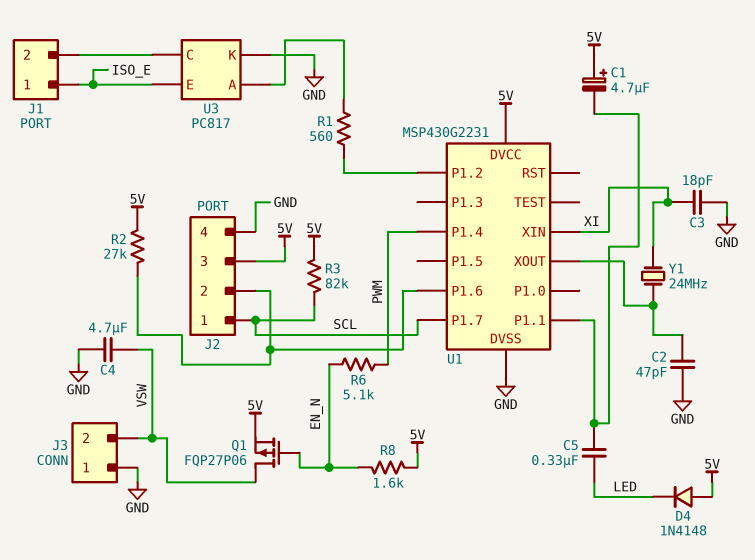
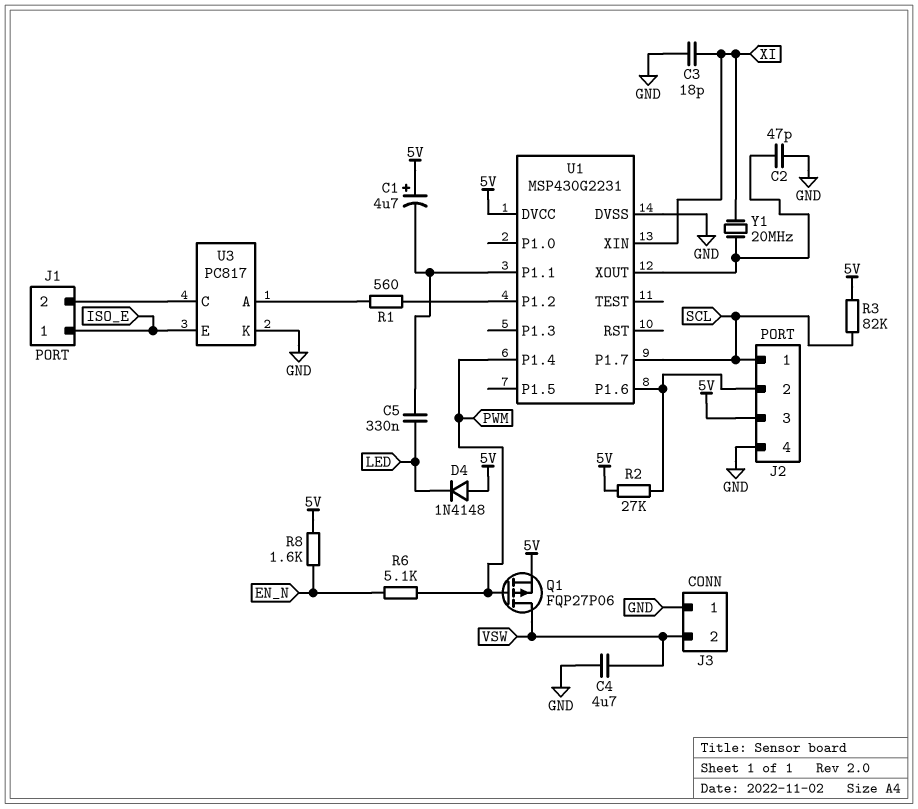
Q1: PMOS FQP27P06 (G EN_N, D VSW, S 5V) -> PMOS FQP27P06 (G PWM, D VSW, S 5V)
Y1: 24MHz (U1/XOUT, XI) -> 20MHz (U1/XOUT, XI)

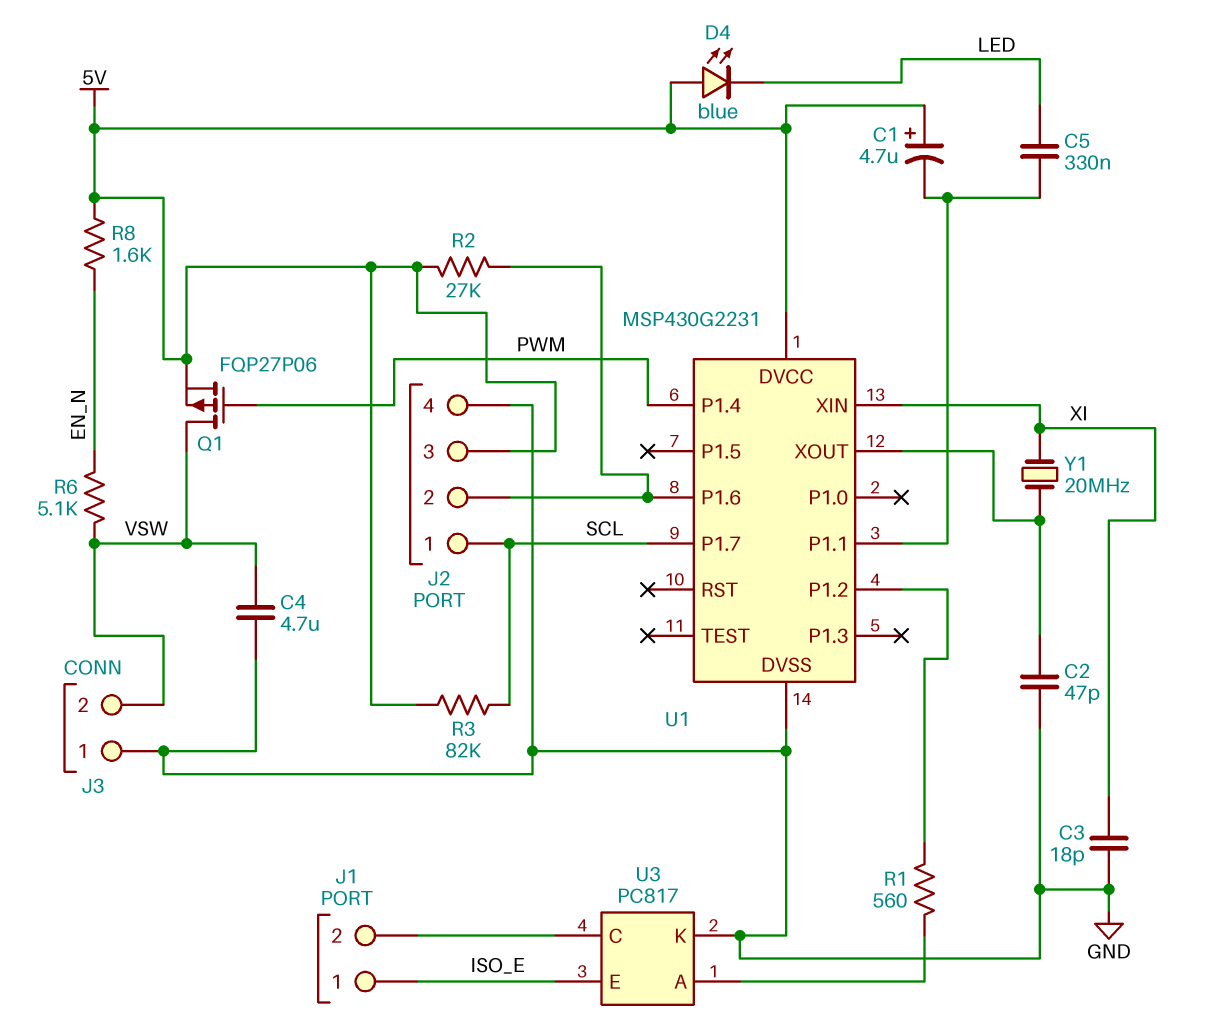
D4: diode 1N4148 (A 5V, K LED) -> LED blue (A 5V, K LED)
R6: 5.1k (EN_N, PWM) -> 5.1k (EN_N, VSW)

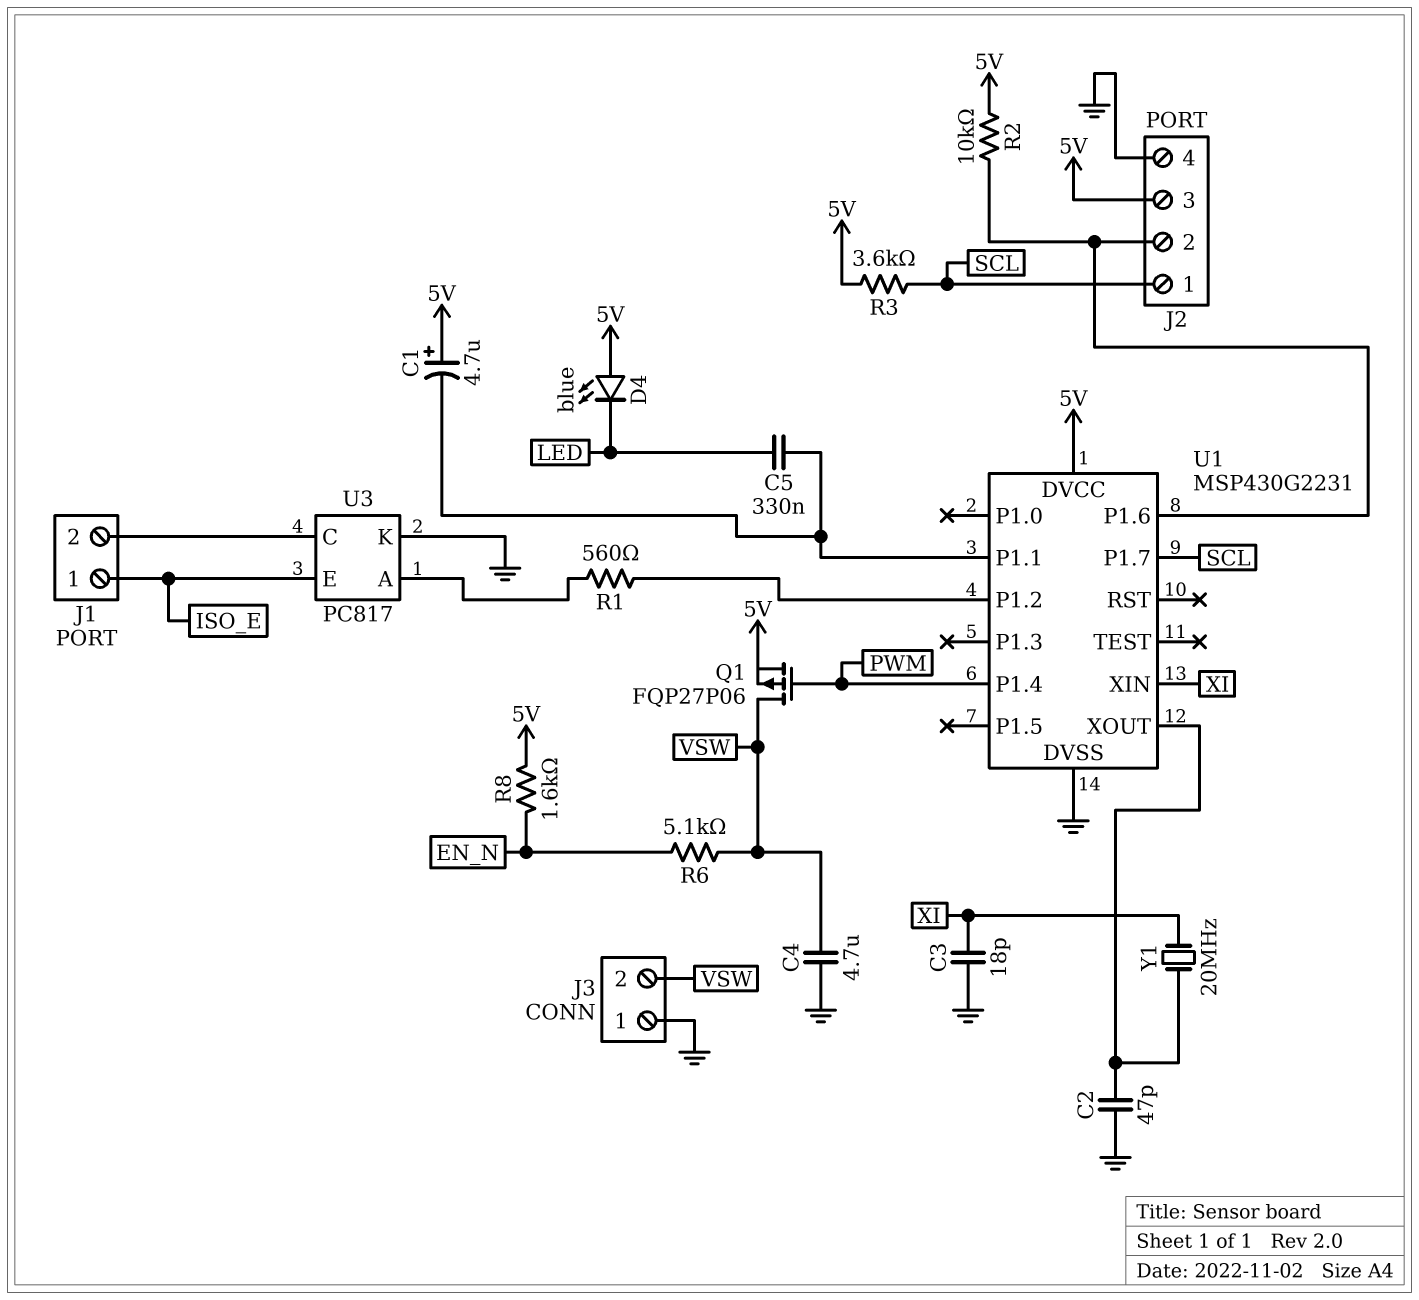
R2: 27k (5V, J2/2) -> 10k (5V, J2/2)
R3: 82k (5V, SCL) -> 3.6k (5V, SCL)

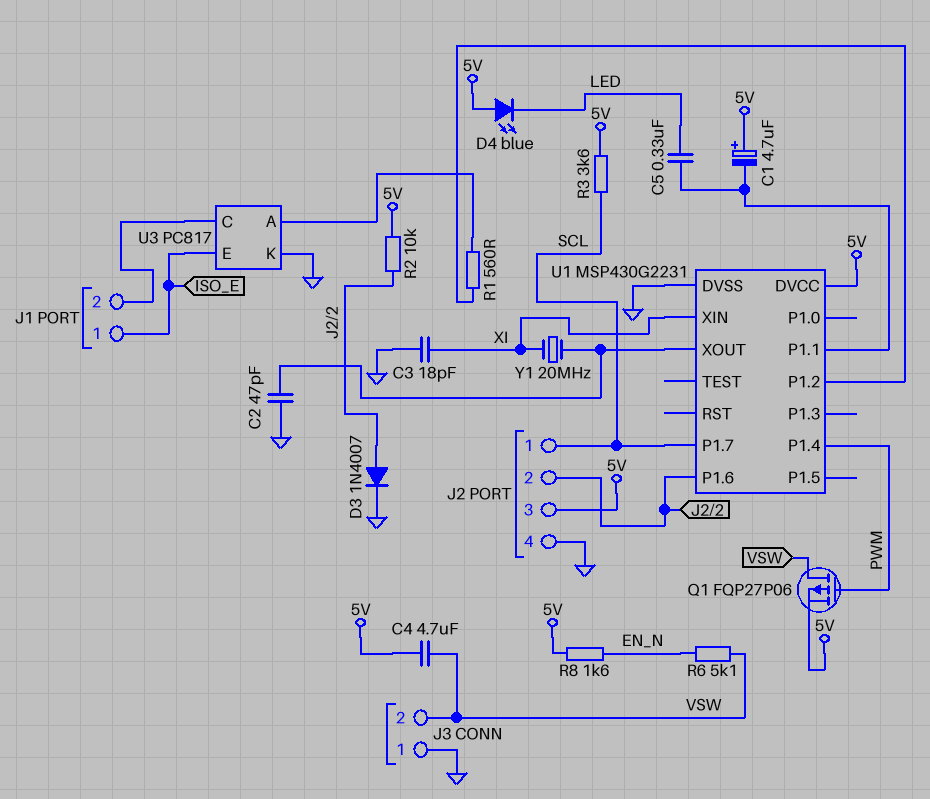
C4: 4.7uF (GND, VSW) -> 4.7uF (5V, VSW)
D3: none -> diode 1N4007 (A J2/2, K GND)

